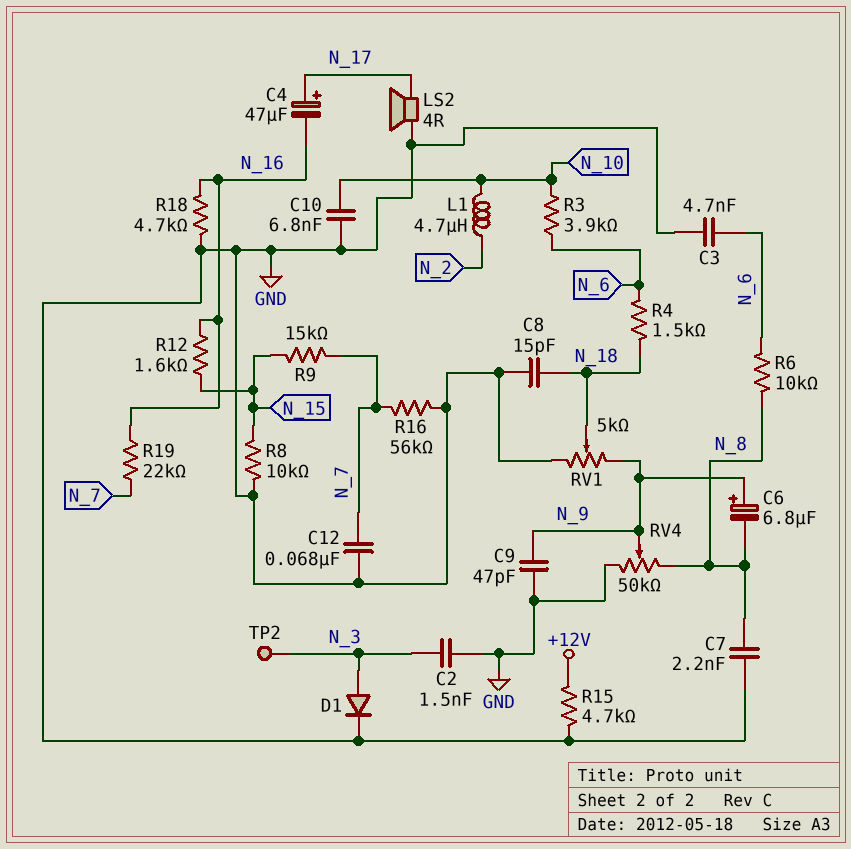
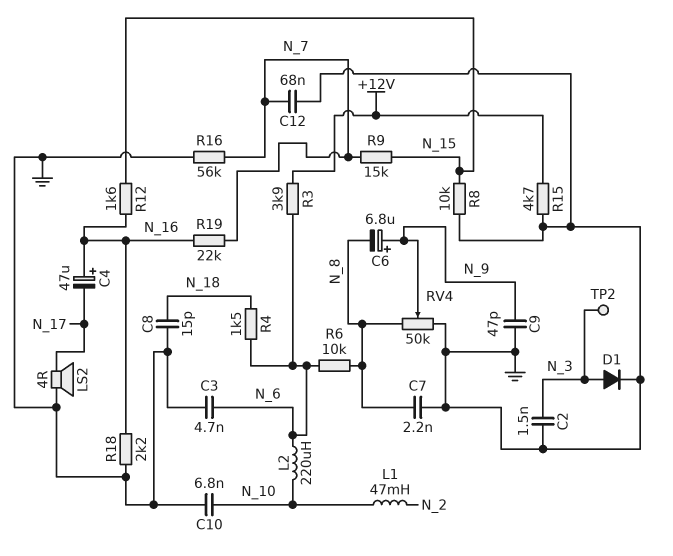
C4: 47uF (plus N_17, minus N_16) -> 47uF (plus N_16, minus N_17)
L1: 4.7uH (N_2, N_10) -> 47mH (N_2, N_10)
L2: none -> 220uH (N_6, N_10)
R3: 3.9k (N_6, N_10) -> 3.9k (+12V, N_6)
R18: 4.7k (GND, N_16) -> 2.2k (GND, N_16)
RV1: 5k (GND, N_9, wiper N_18) -> none

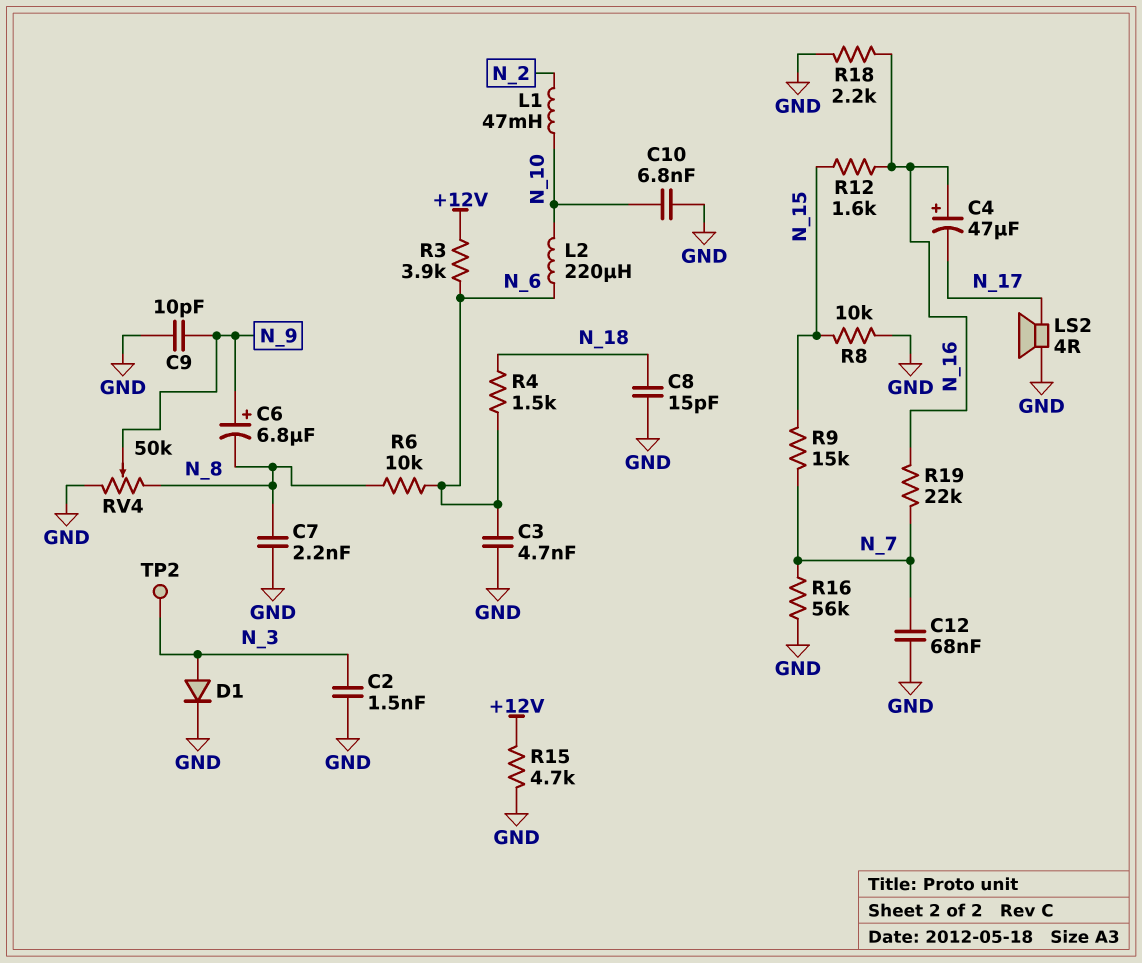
C9: 47pF (GND, N_9) -> 10pF (GND, N_9)

